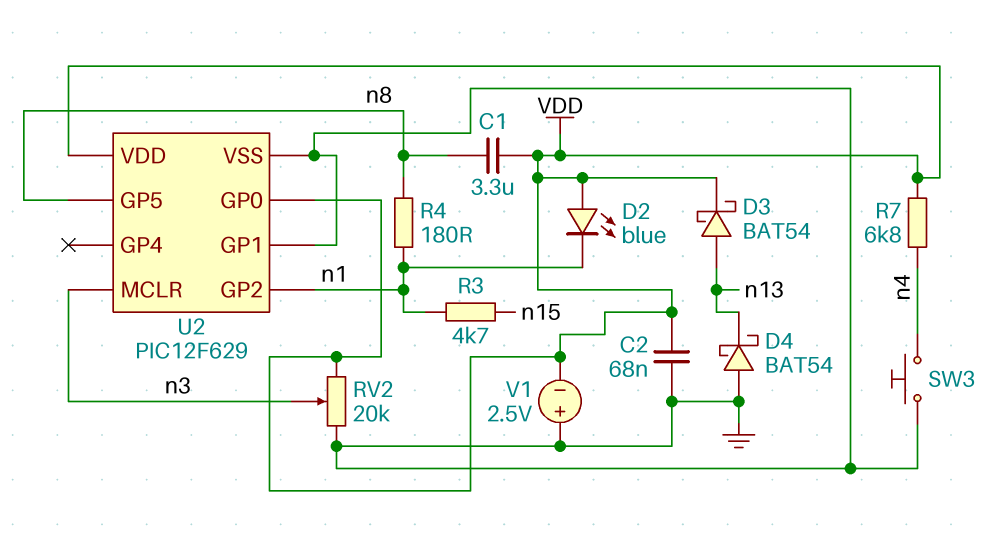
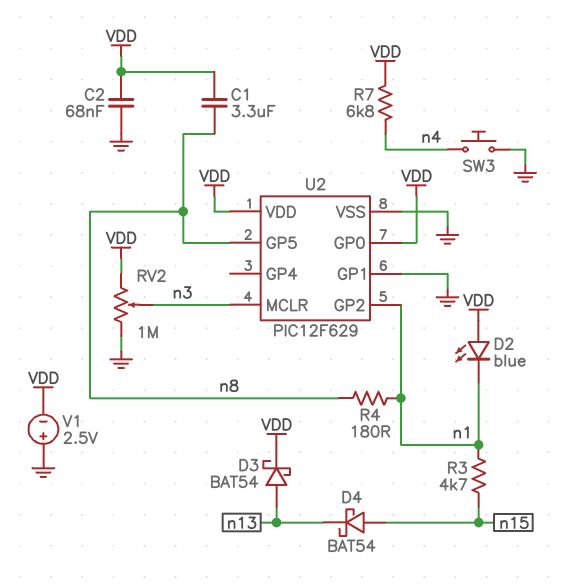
D4: schottky BAT54 (A GND, K n13) -> schottky BAT54 (A n15, K n13)
RV2: 20k (GND, VDD, wiper n3) -> 1M (GND, VDD, wiper n3)

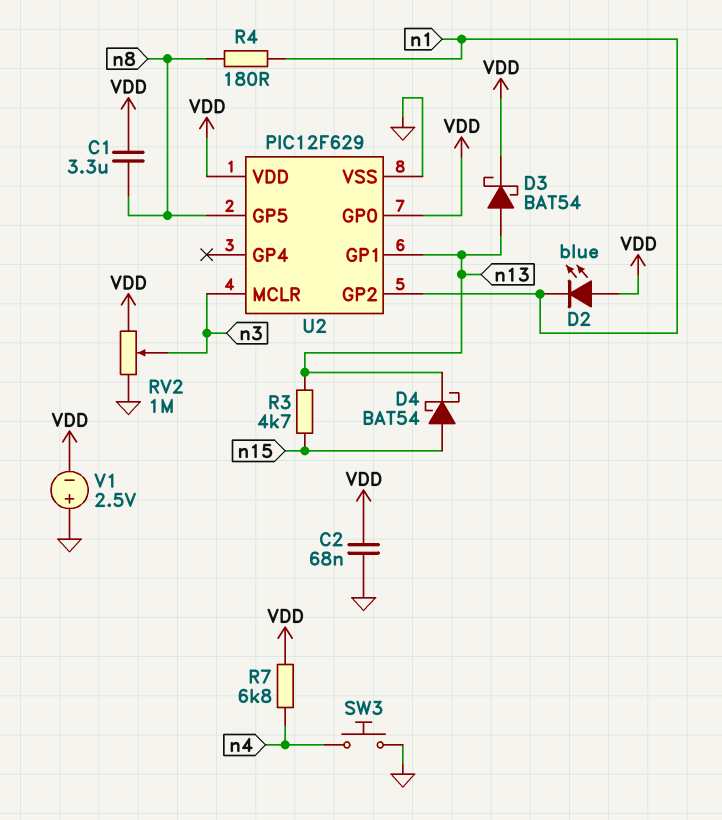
R3: 4.7k (n1, n15) -> 4.7k (n13, n15)
U2 pin GP1: GND -> n13

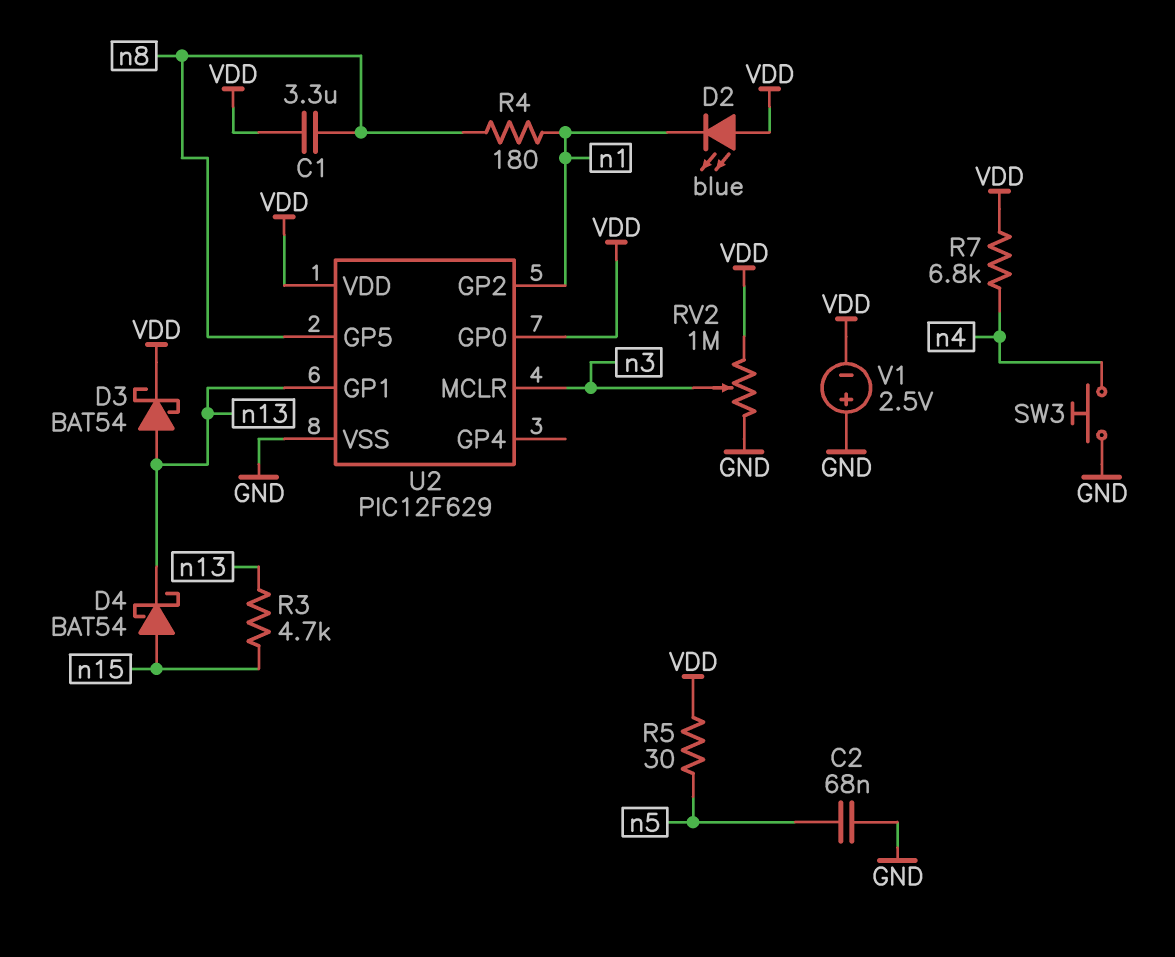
C2: 68nF (GND, VDD) -> 68nF (GND, n5)
R5: none -> 30 (VDD, n5)

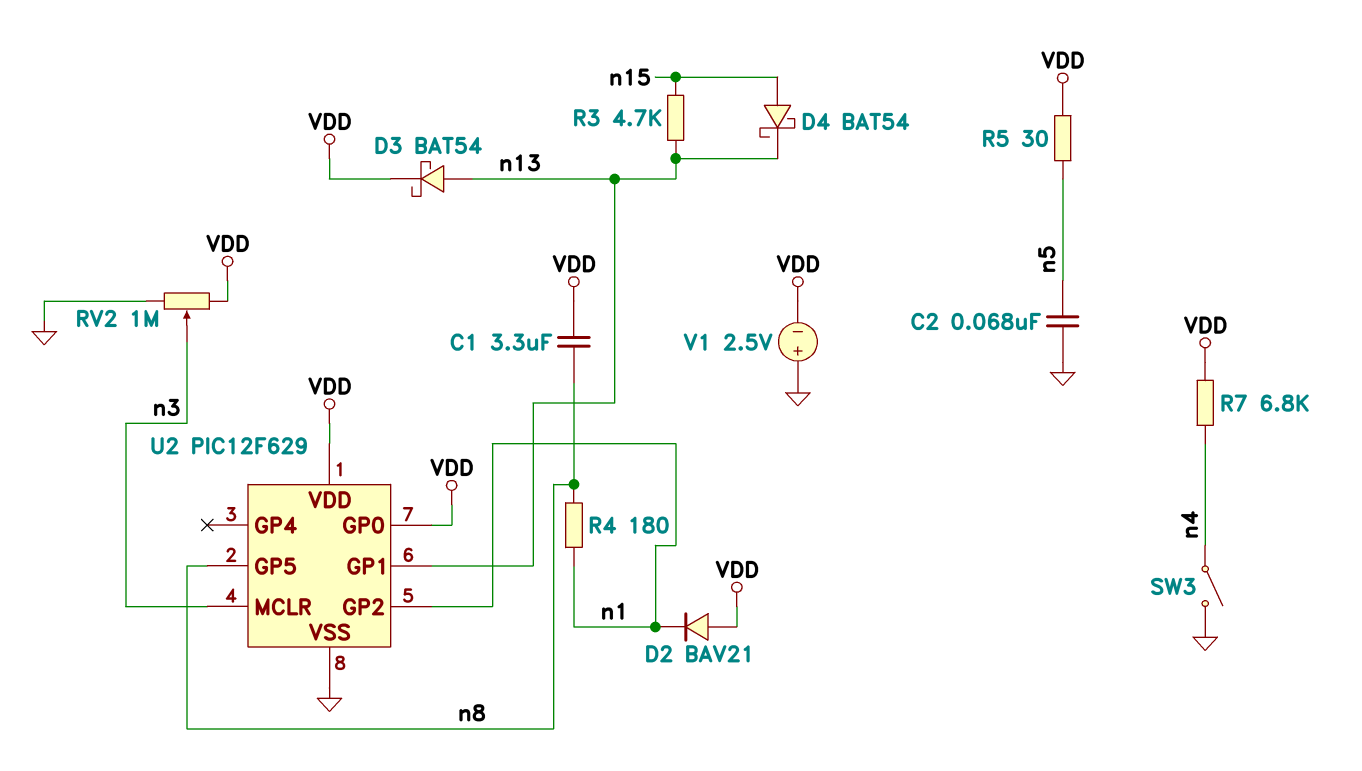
D2: LED blue (A VDD, K n1) -> diode BAV21 (A VDD, K n1)
SW3: button (GND, n4) -> switch (GND, n4)

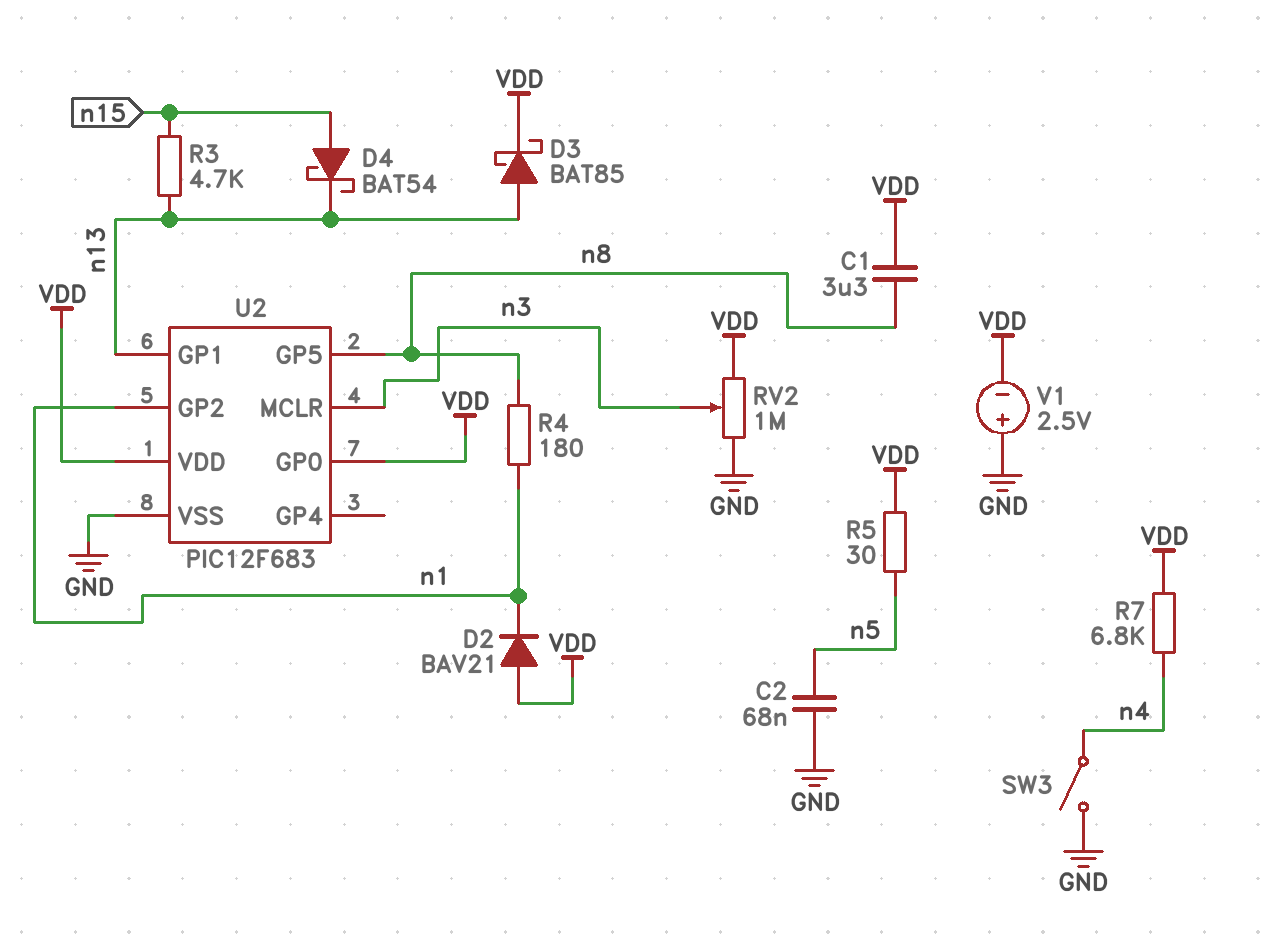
D3: schottky BAT54 (A n13, K VDD) -> schottky BAT85 (A n13, K VDD)
U2: PIC12F629 -> PIC12F683

